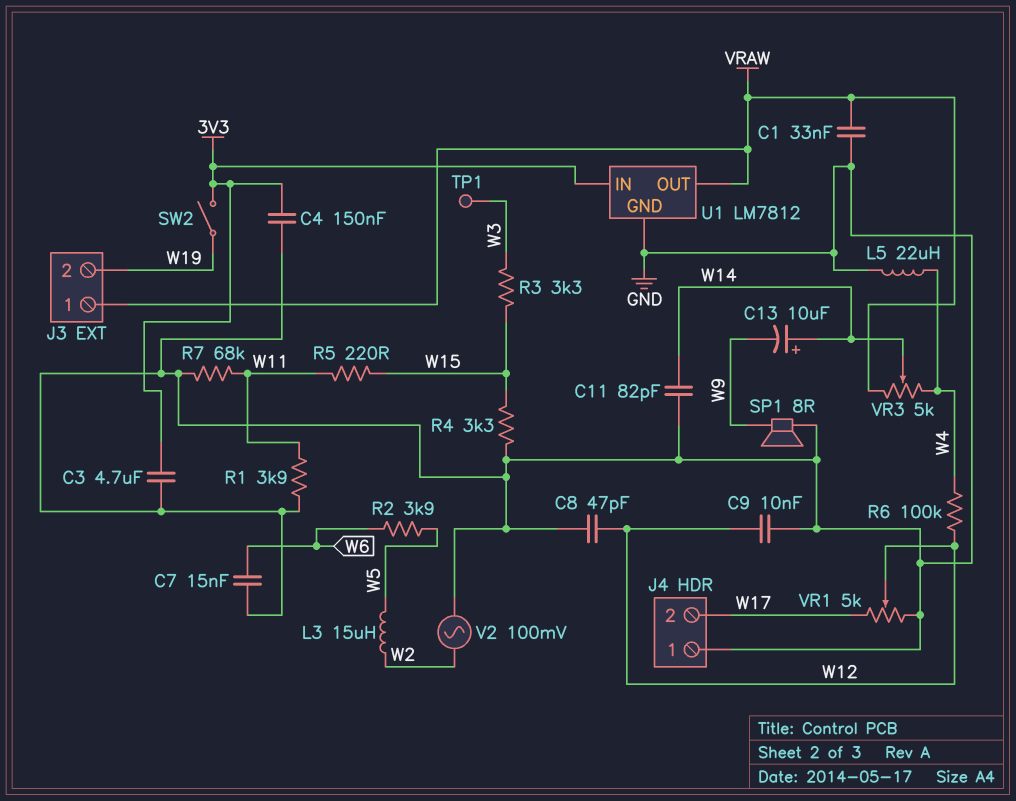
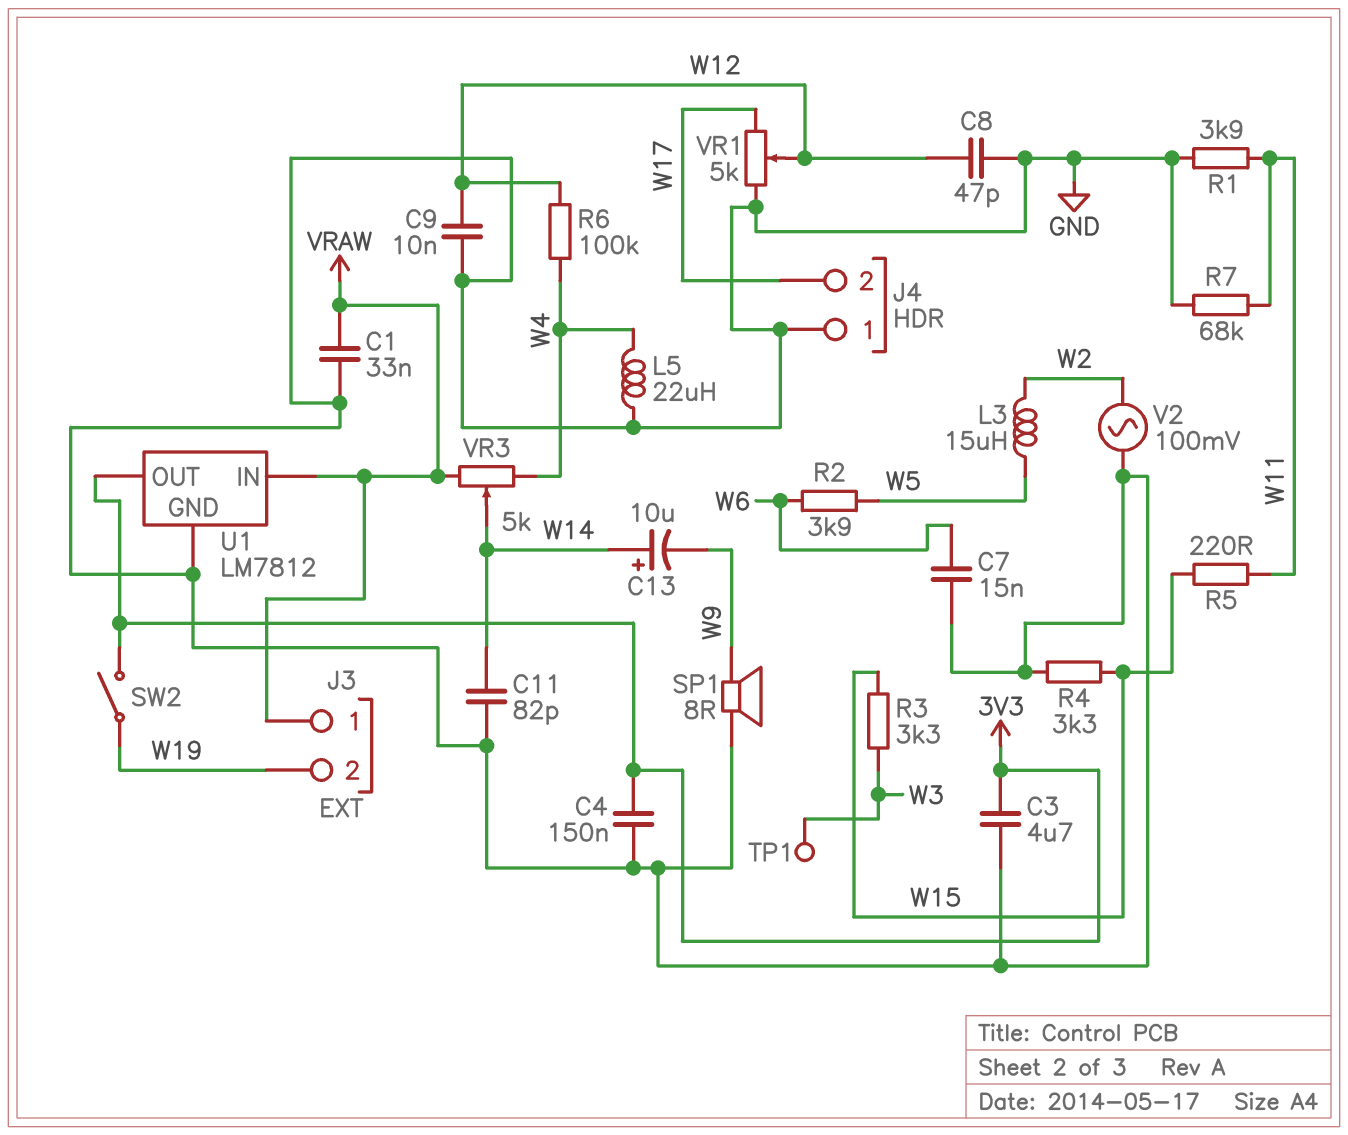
U1 pin IN: 3V3 -> VRAW
U1 pin OUT: VRAW -> 3V3

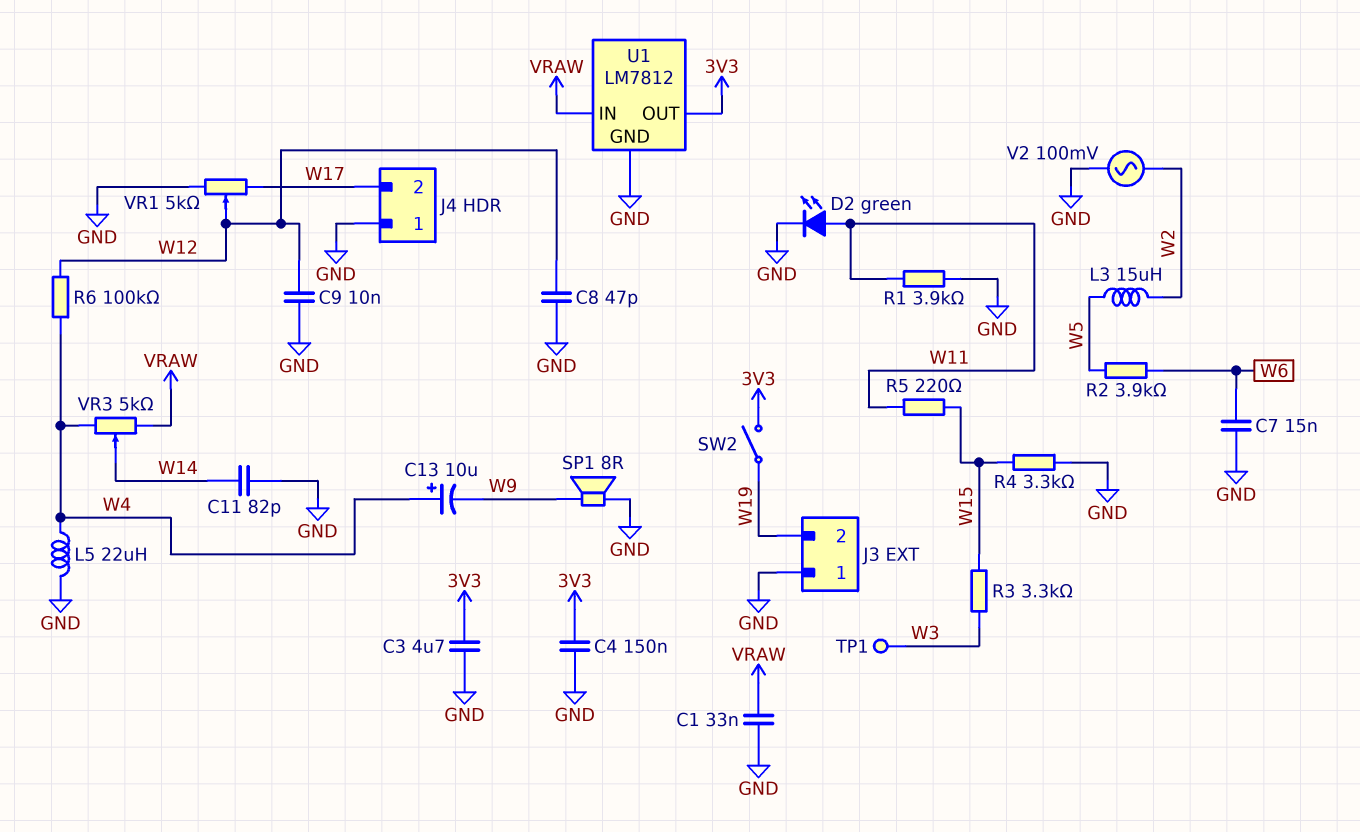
C13: 10uF (plus W14, minus W9) -> 10uF (plus W4, minus W9)
D2: none -> LED green (A W11, K GND)
J3 pin 1: VRAW -> GND
R7: 68k (GND, W11) -> none

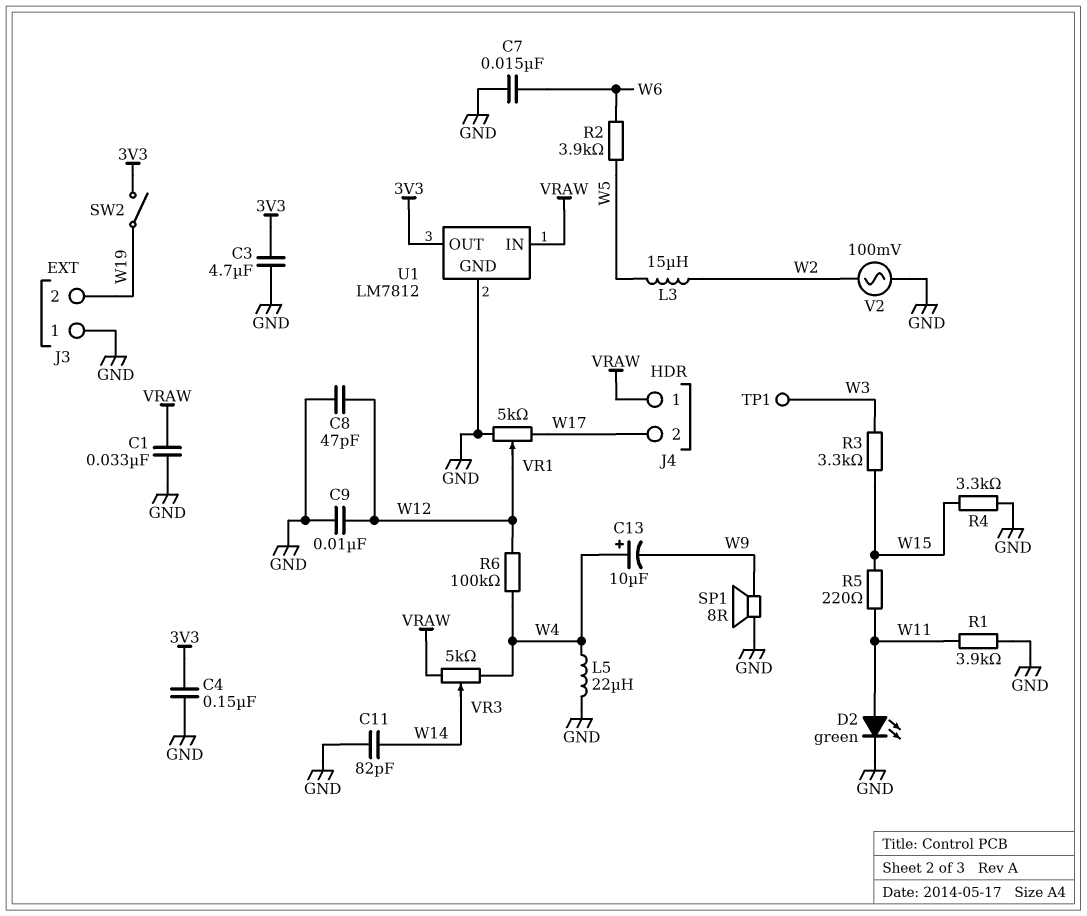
J4 pin 1: GND -> VRAW

